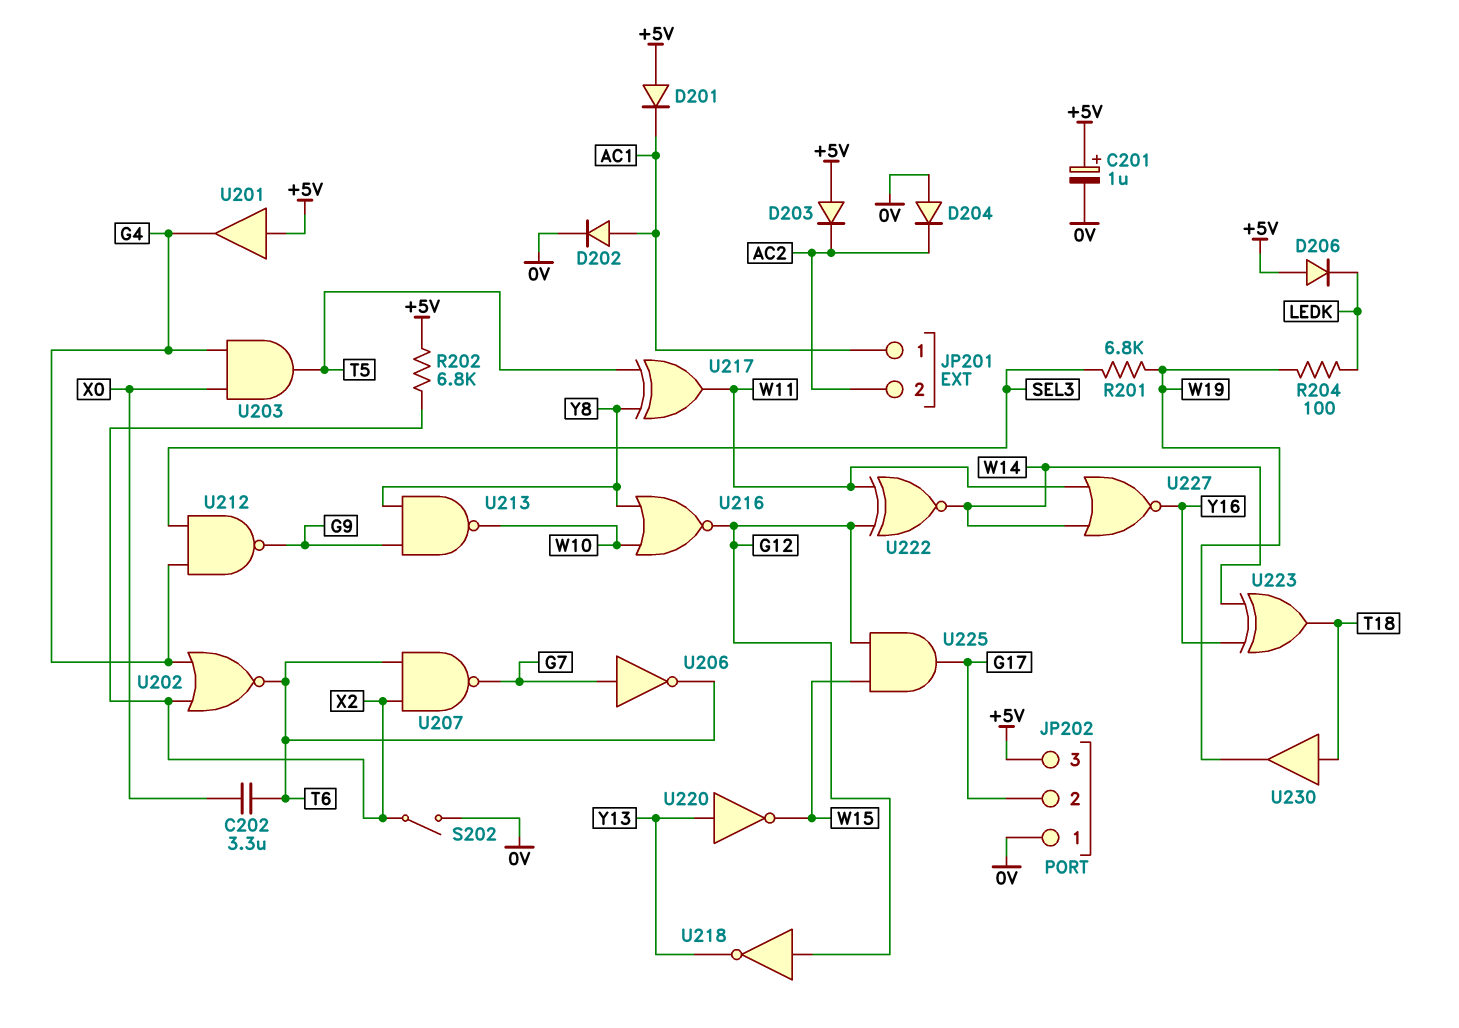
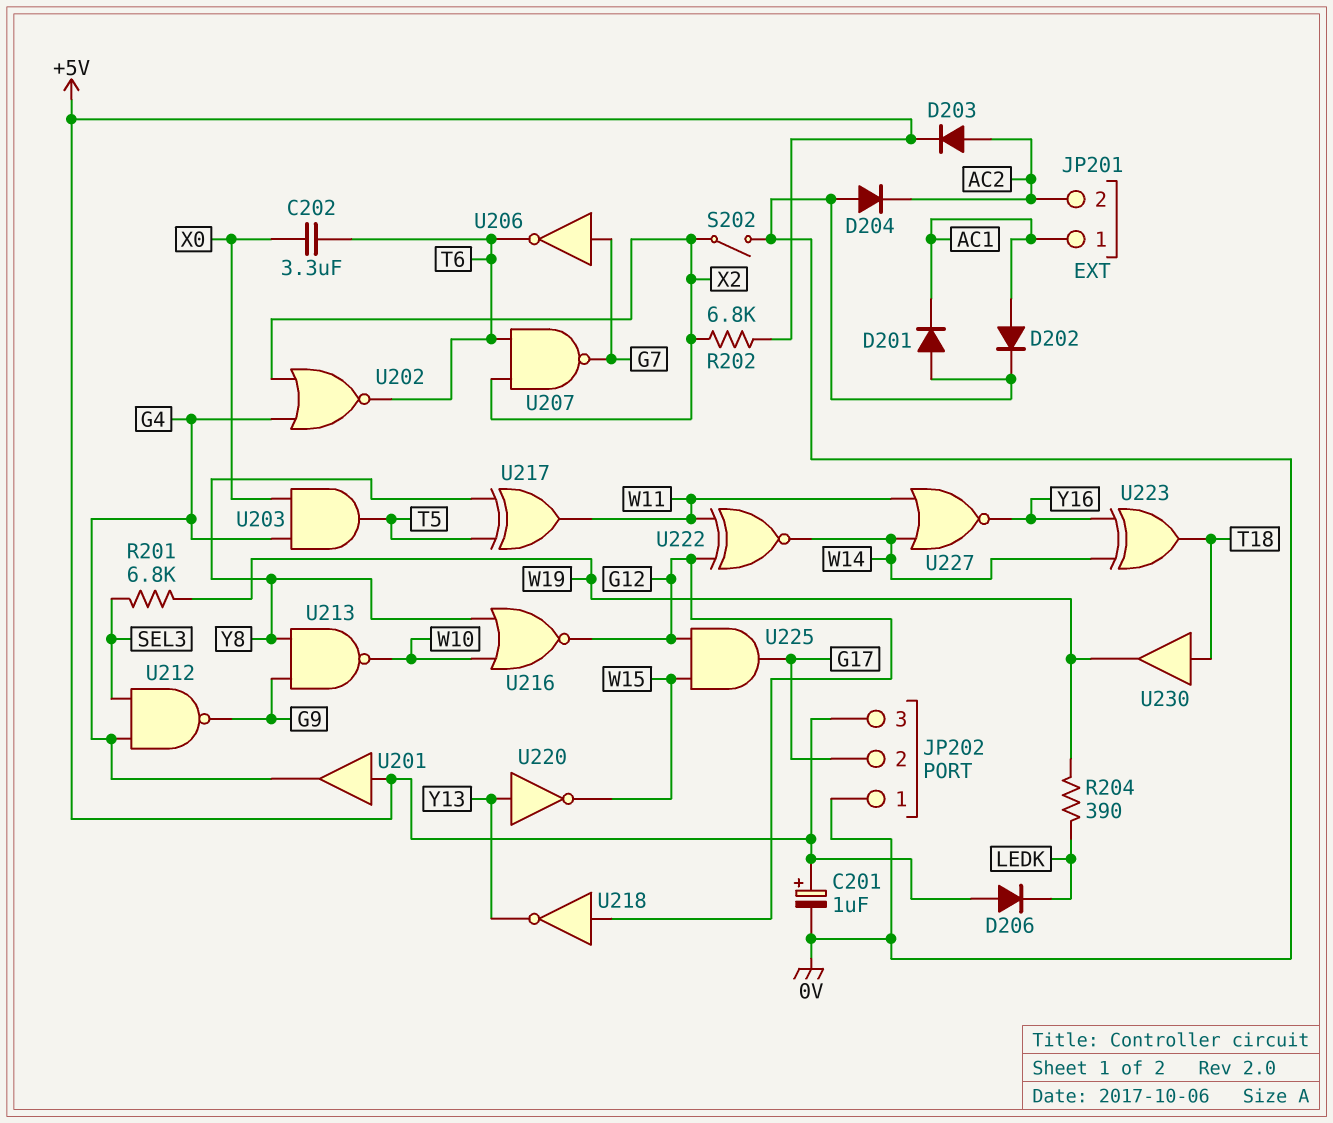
D201: diode (A +5V, K AC1) -> diode (A 0V, K AC1)
D203: diode (A +5V, K AC2) -> diode (A AC2, K +5V)
R204: 100 (LEDK, W19) -> 390 (LEDK, W19)

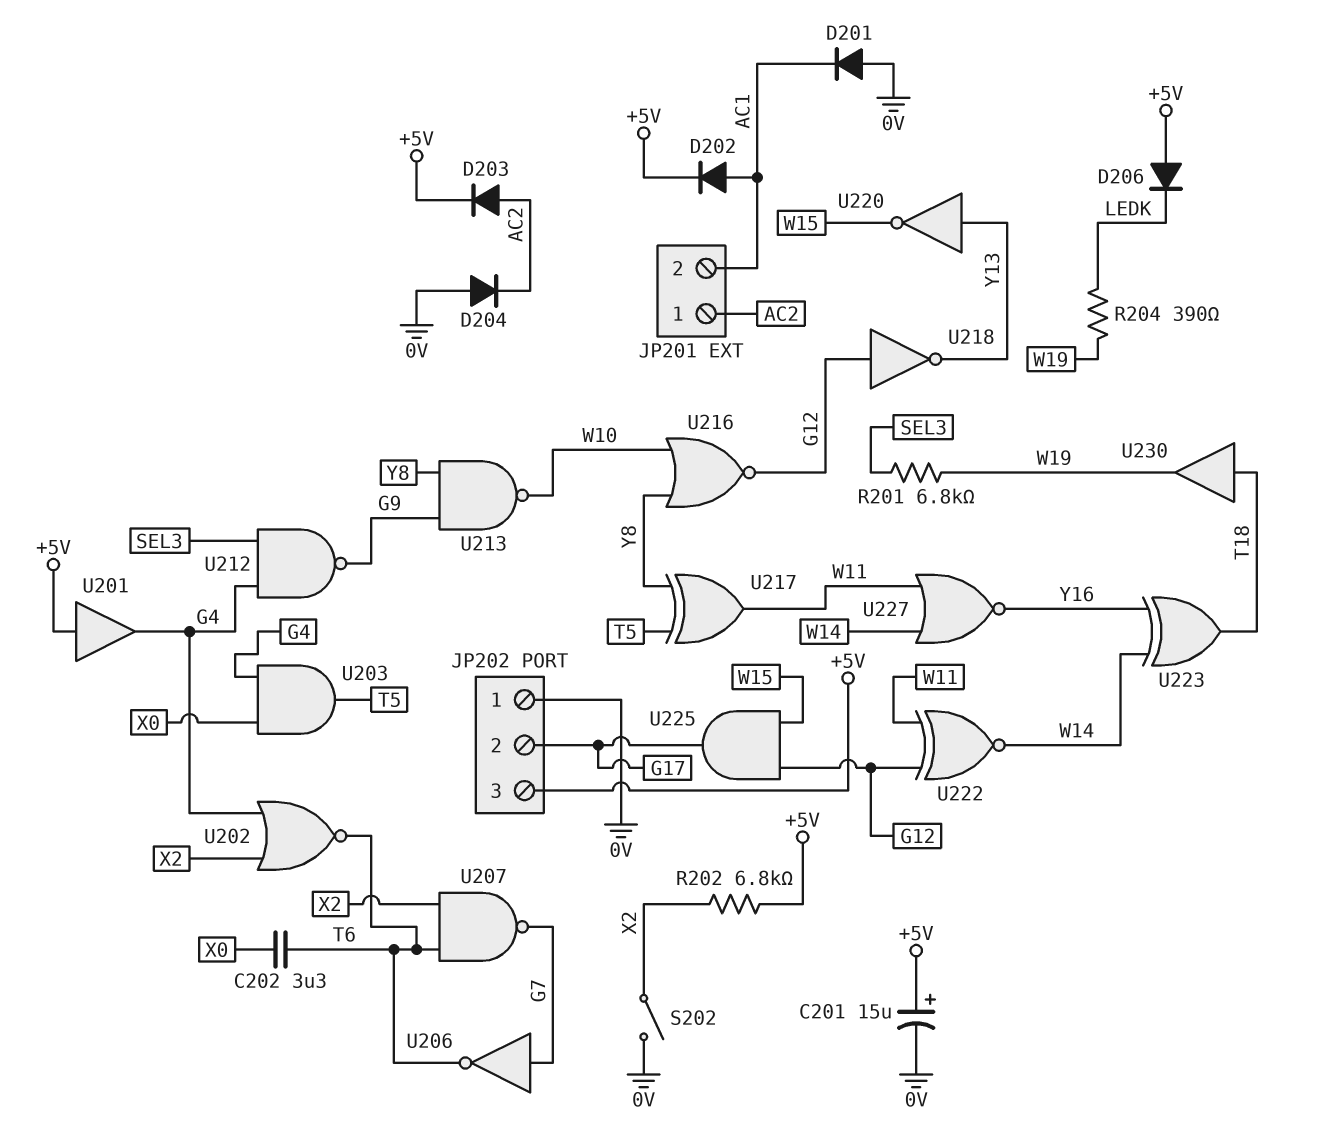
C201: 1uF (plus +5V, minus 0V) -> 15uF (plus +5V, minus 0V)
D202: diode (A AC1, K 0V) -> diode (A AC1, K +5V)
JP201 pin 1: AC1 -> AC2
JP201 pin 2: AC2 -> AC1

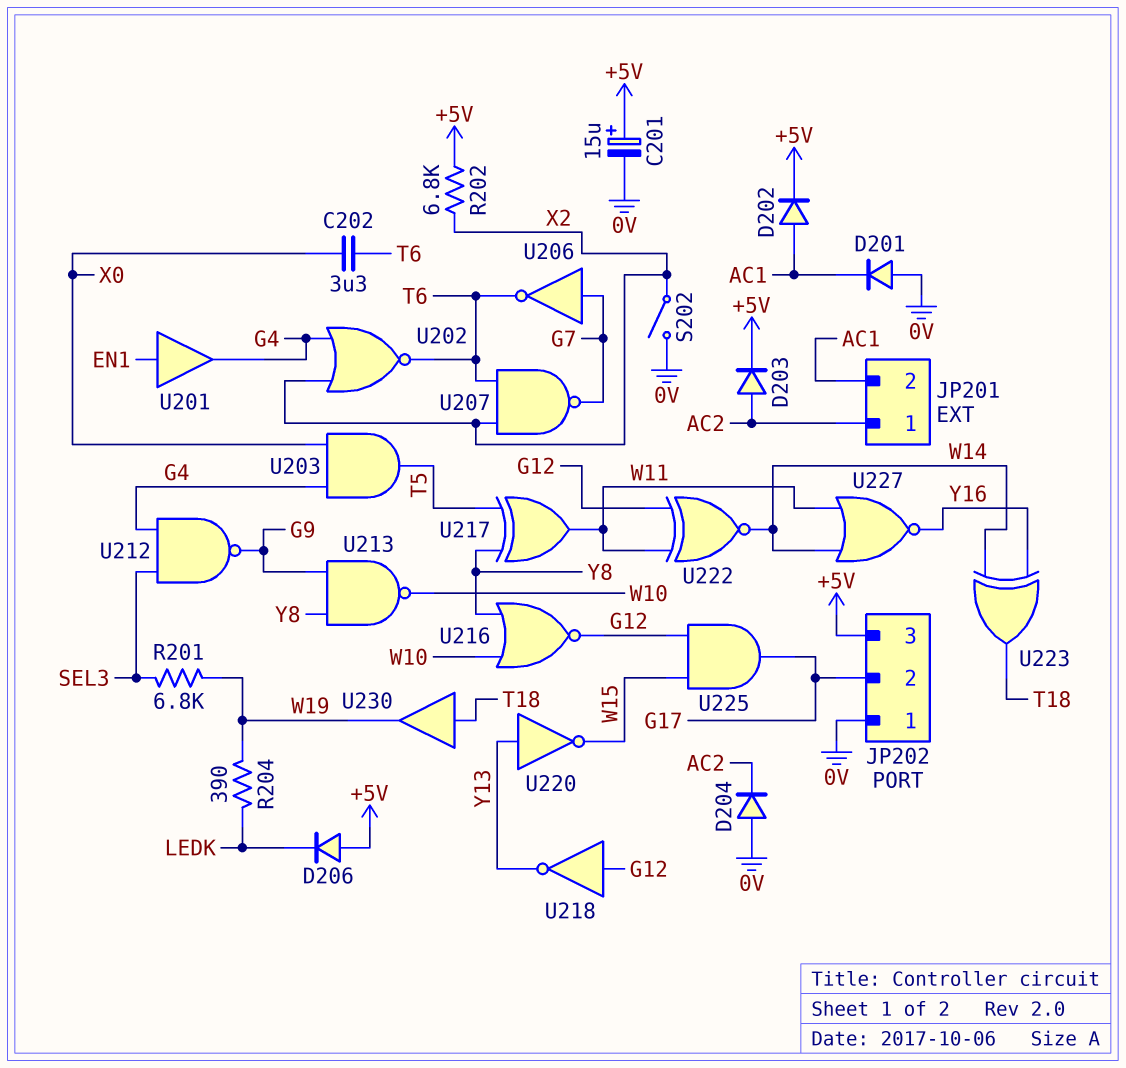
U201: buffer (in +5V, out G4) -> buffer (in EN1, out G4)

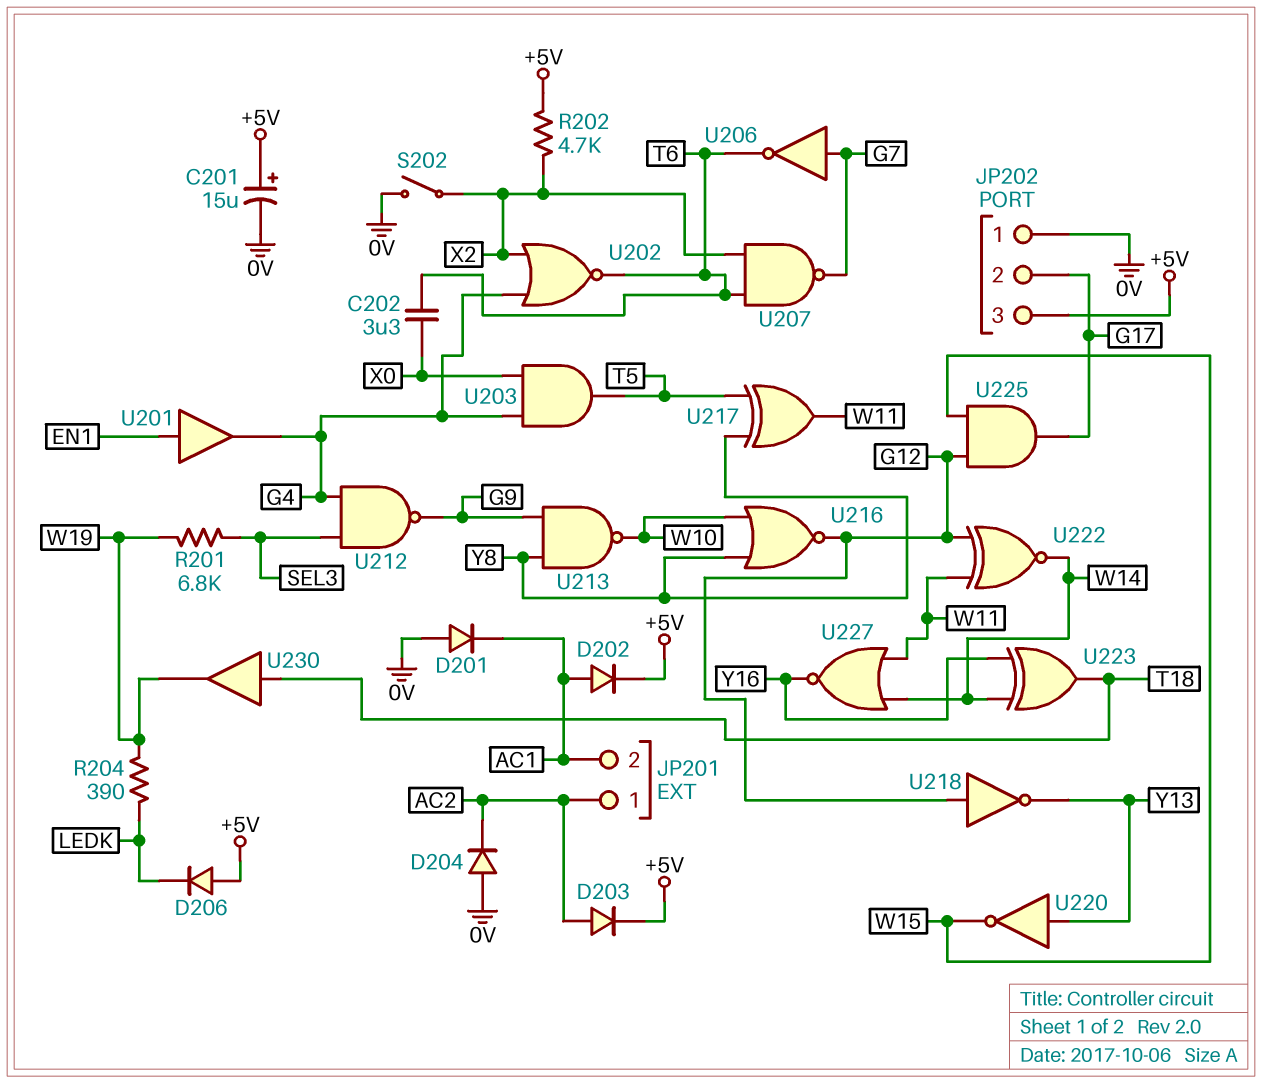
R202: 6.8k (+5V, X2) -> 4.7k (+5V, X2)

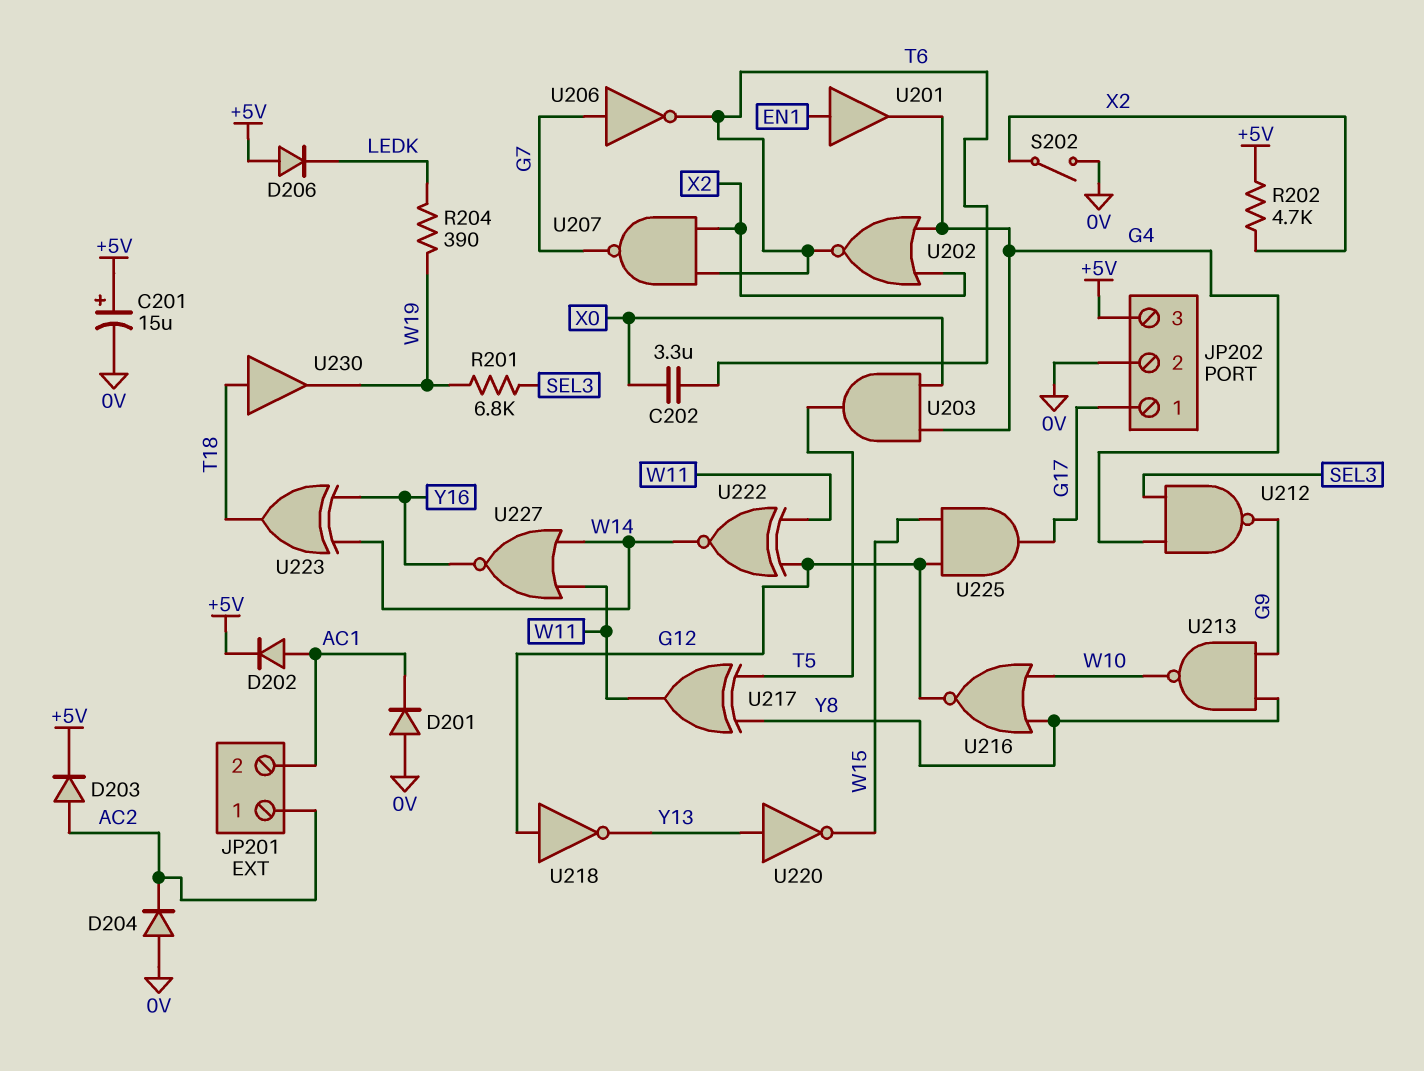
JP202 pin 1: 0V -> G17
JP202 pin 2: G17 -> 0V

